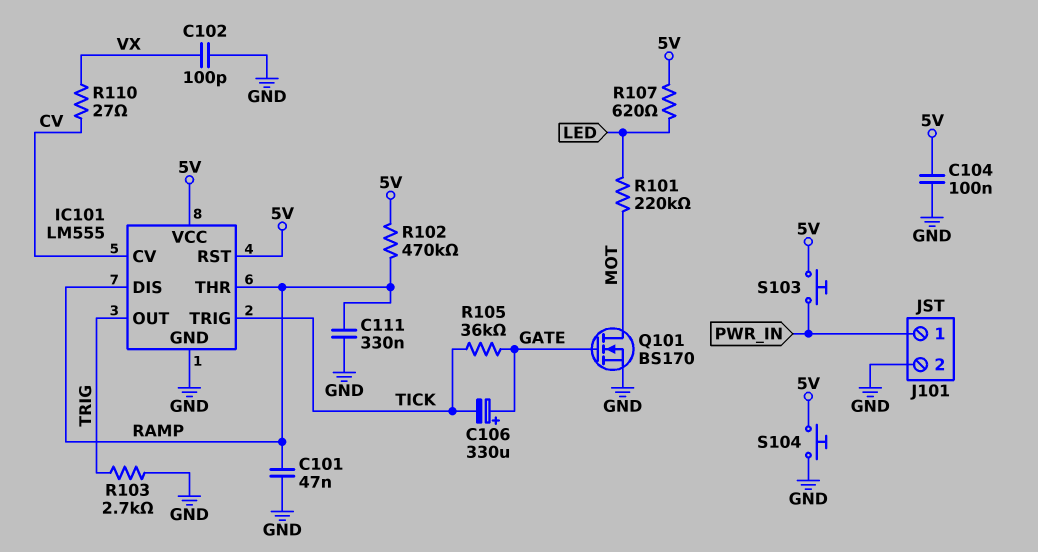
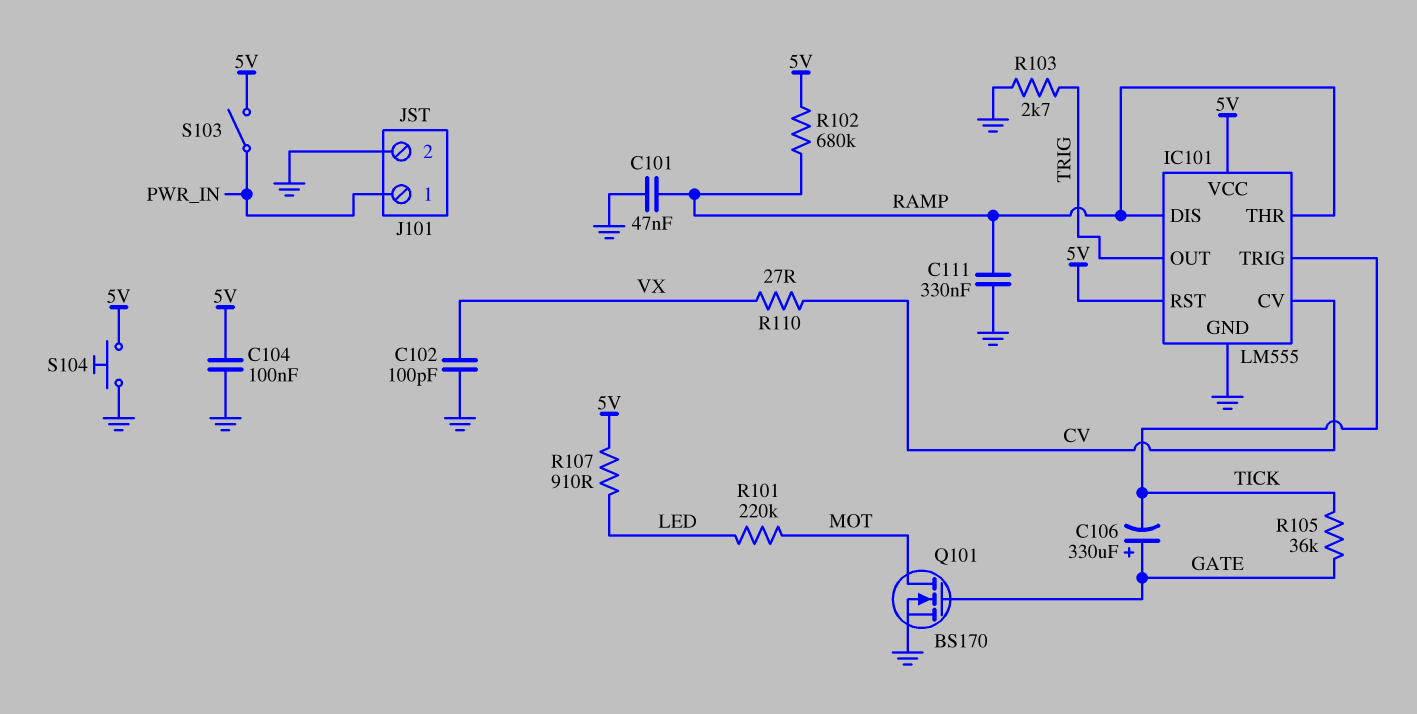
R102: 470k (5V, RAMP) -> 680k (5V, RAMP)
R107: 620 (5V, LED) -> 910 (5V, LED)
S103: button (5V, PWR_IN) -> switch (5V, PWR_IN)

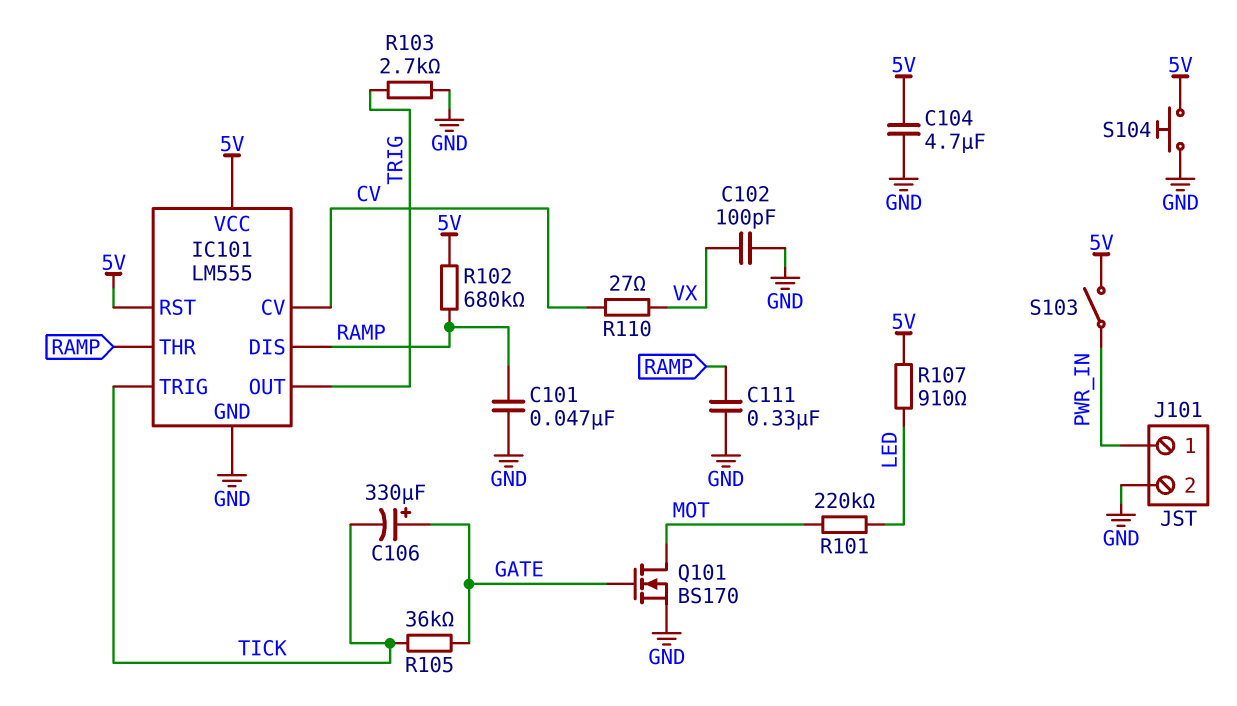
C104: 100nF (5V, GND) -> 4.7uF (5V, GND)

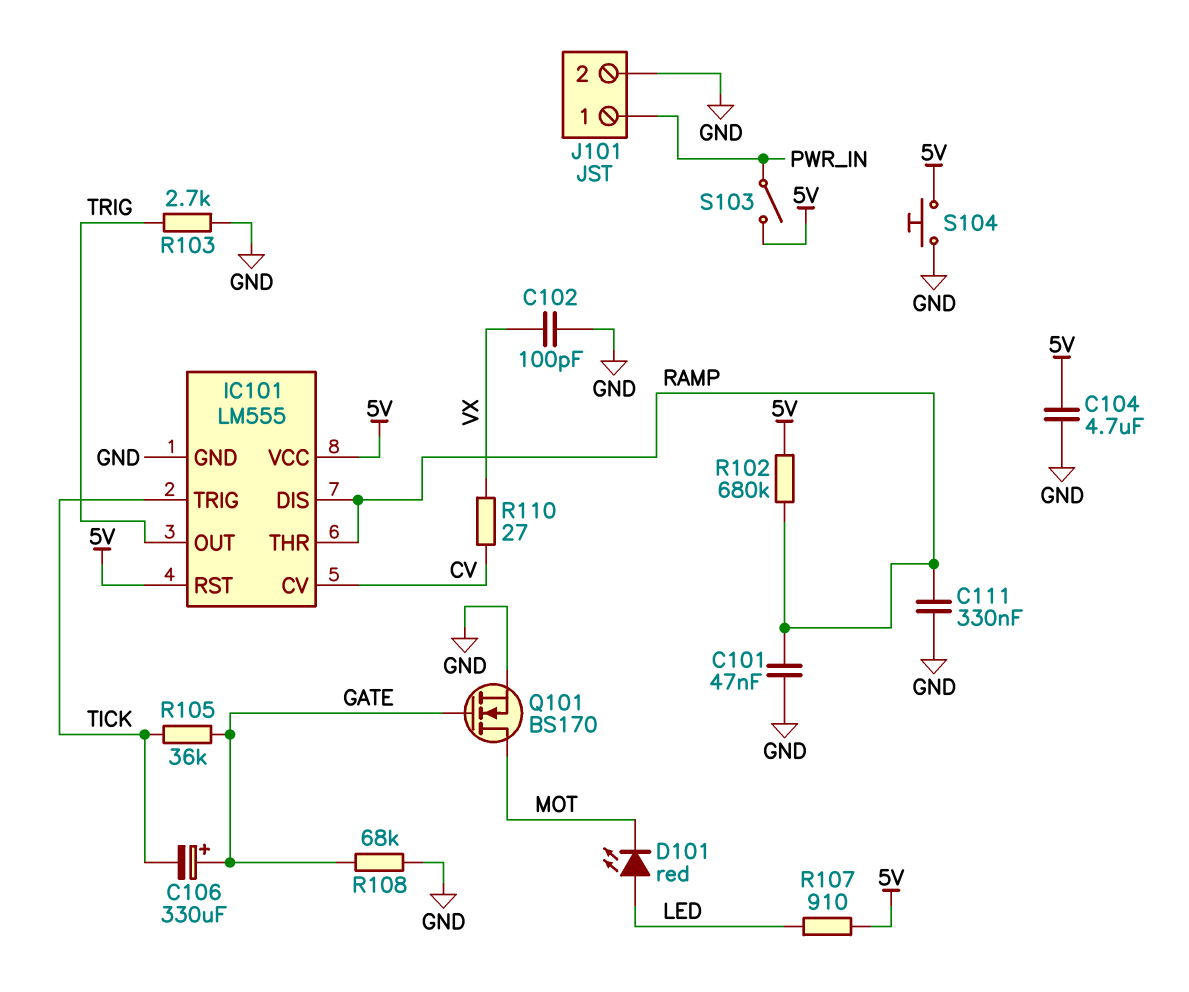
D101: none -> LED red (A LED, K MOT)
R101: 220k (LED, MOT) -> none
R108: none -> 68k (GATE, GND)

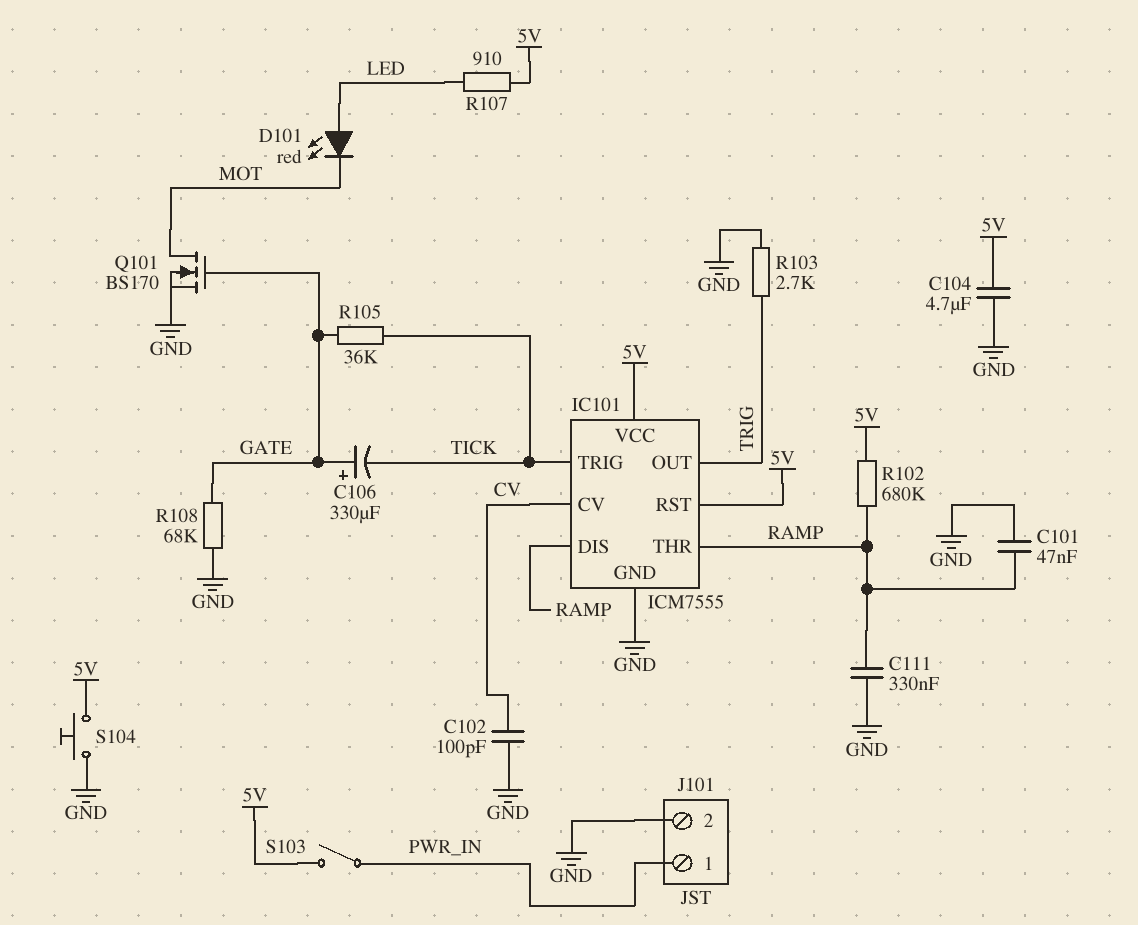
C102: 100pF (GND, VX) -> 100pF (CV, GND)
IC101: LM555 -> ICM7555
R110: 27 (CV, VX) -> none

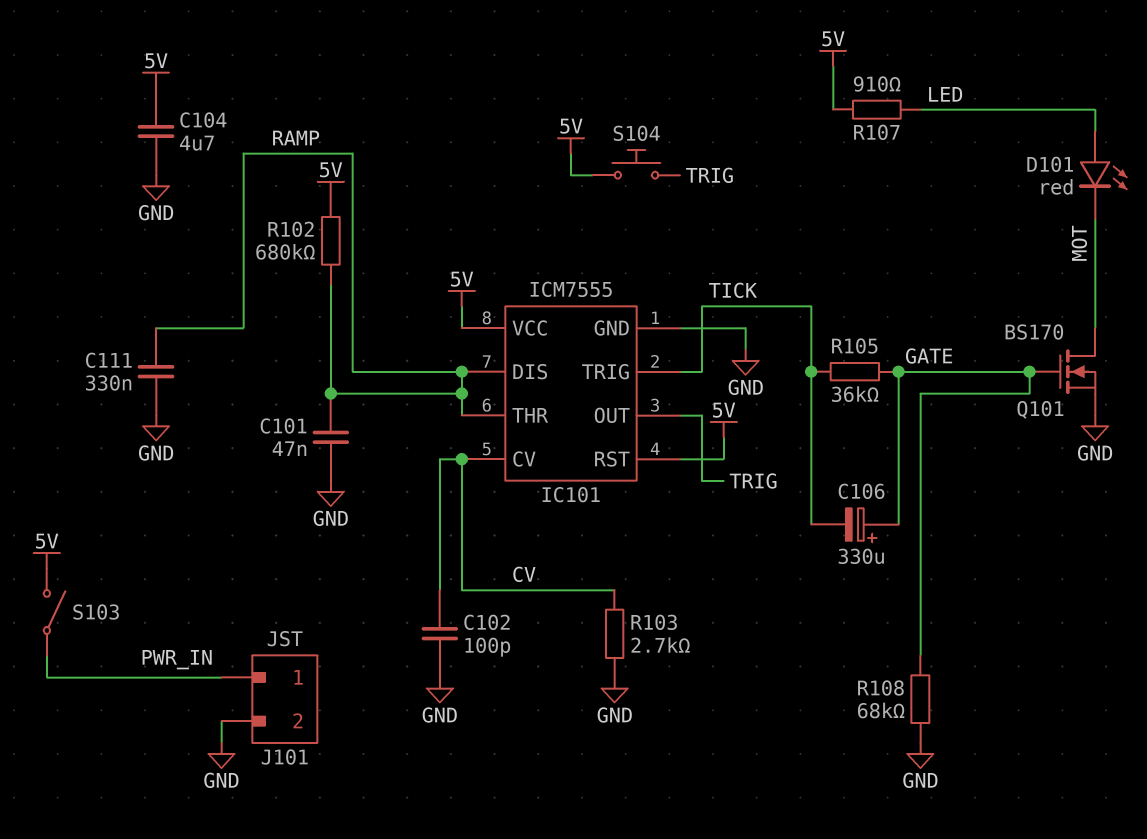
R103: 2.7k (GND, TRIG) -> 2.7k (CV, GND)
S104: button (5V, GND) -> button (5V, TRIG)

